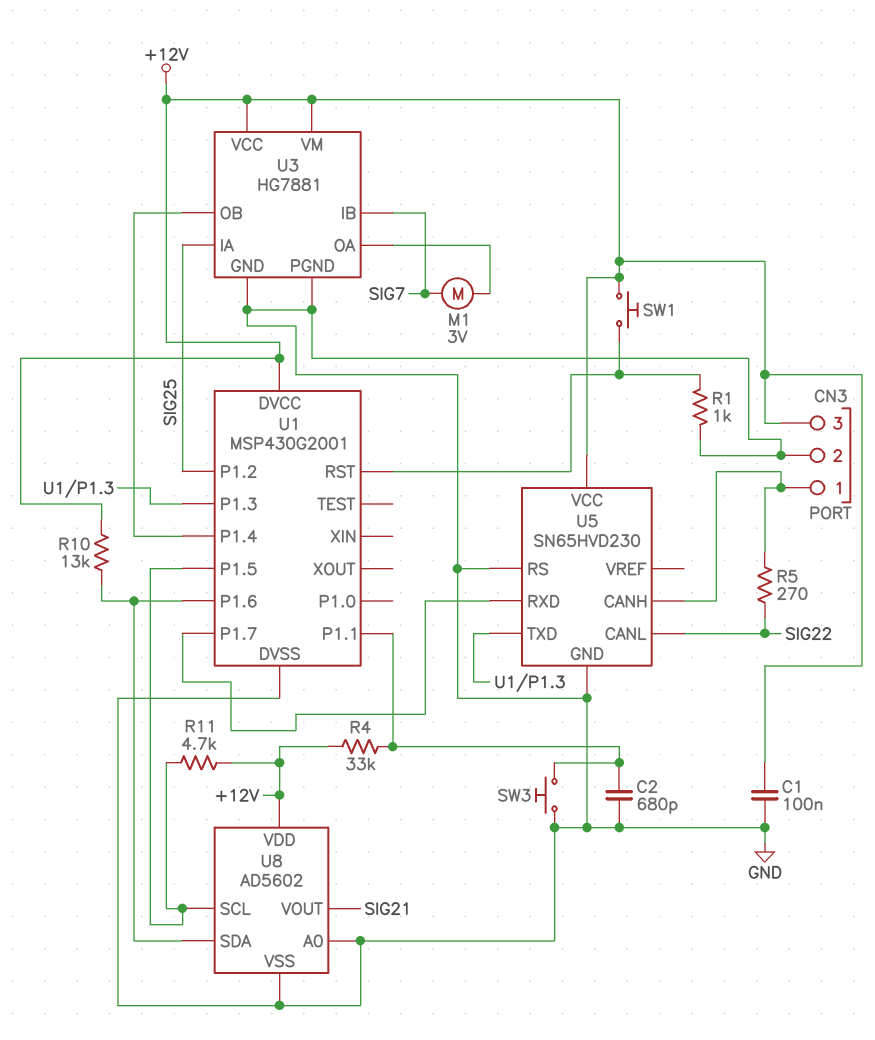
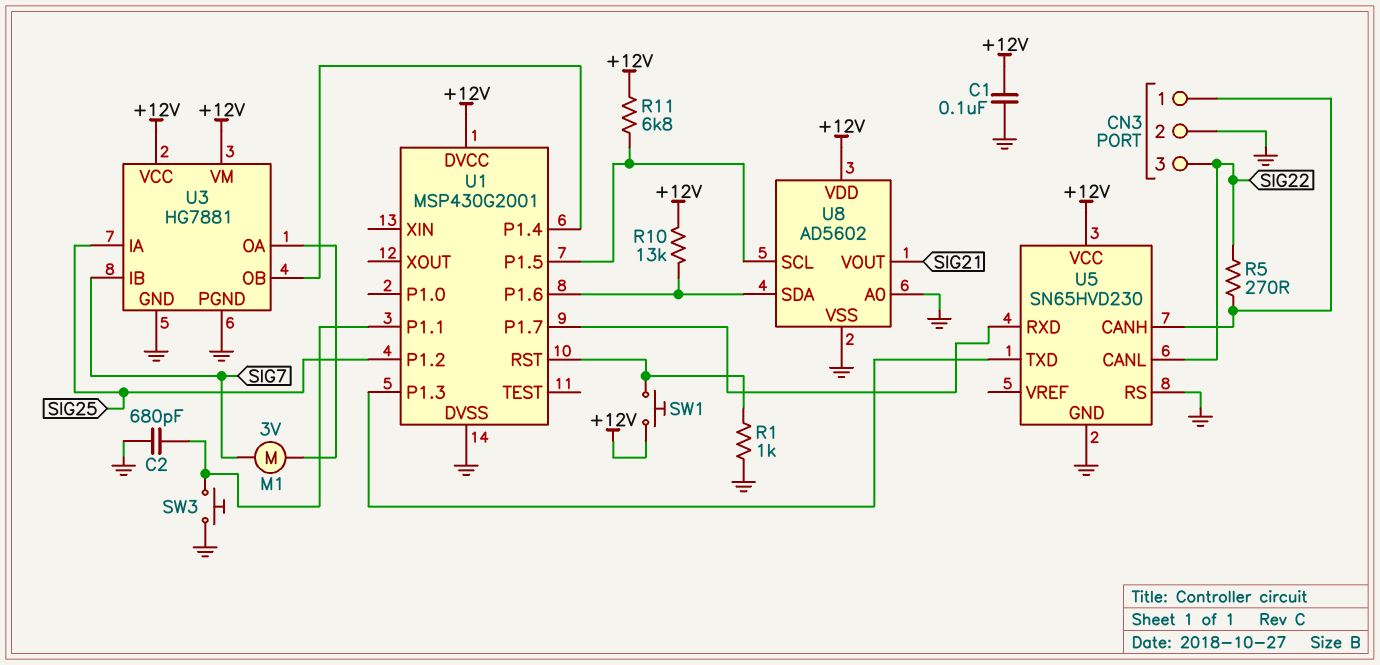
CN3 pin 3: +12V -> SIG22
R4: 33k (+12V, U1/P1.1) -> none
R11: 4.7k (+12V, U1/P1.5) -> 6.8k (+12V, U1/P1.5)

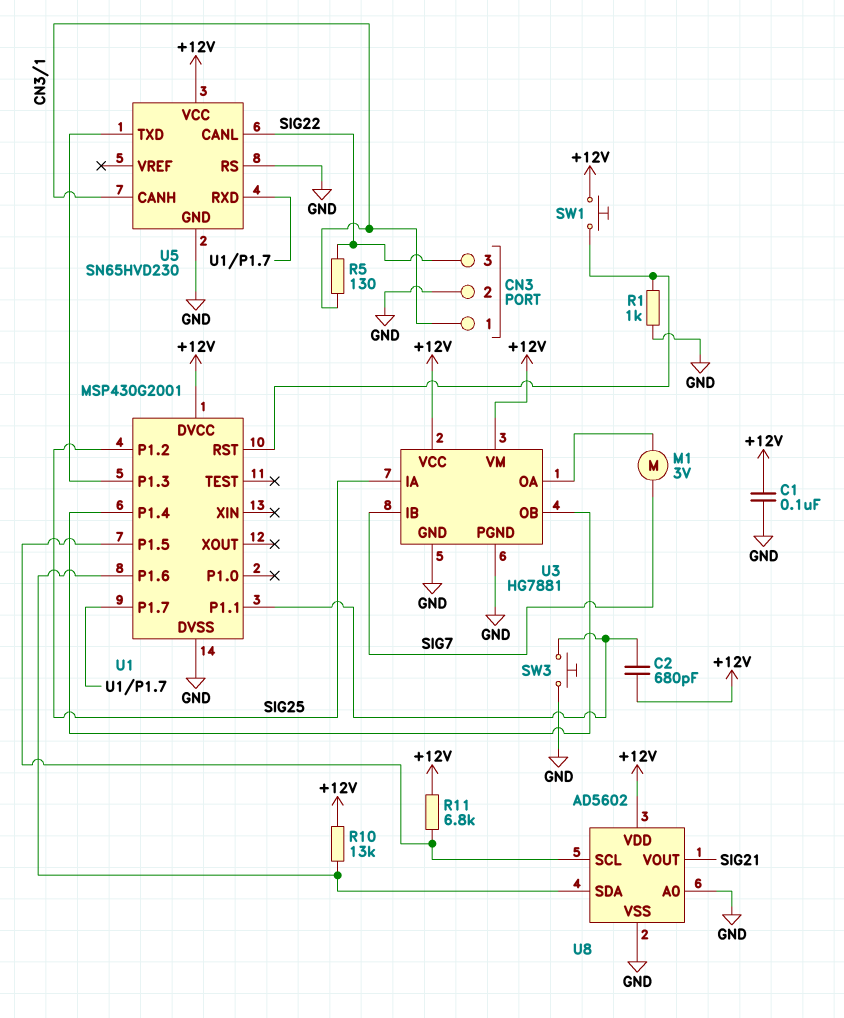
C2: 680pF (GND, U1/P1.1) -> 680pF (+12V, U1/P1.1)
R5: 270 (CN3/1, SIG22) -> 130 (CN3/1, SIG22)

